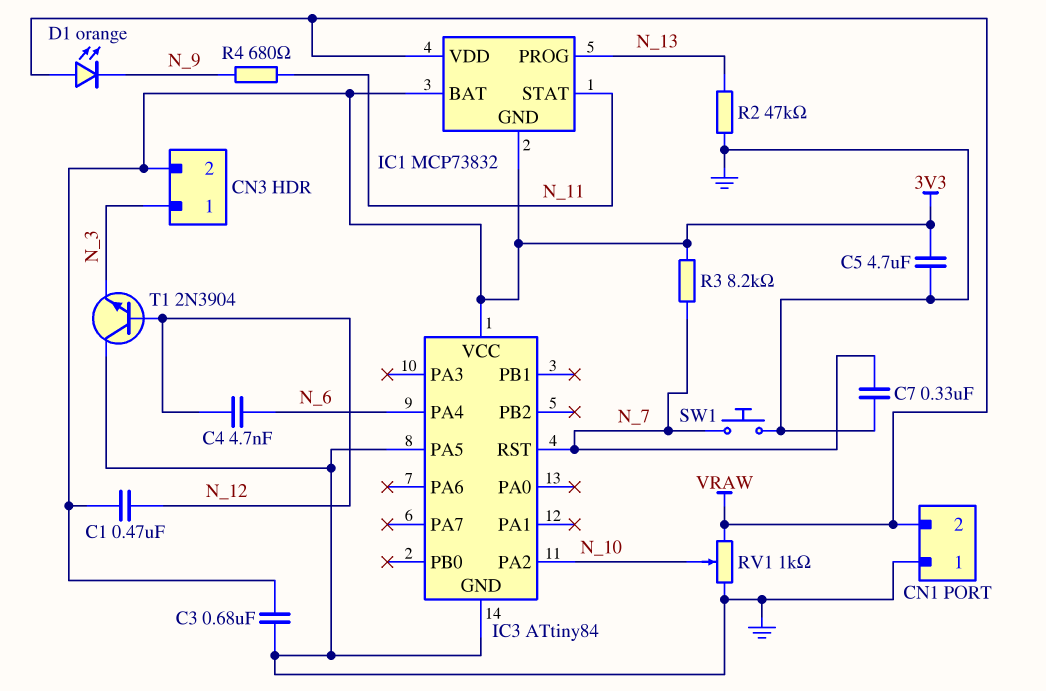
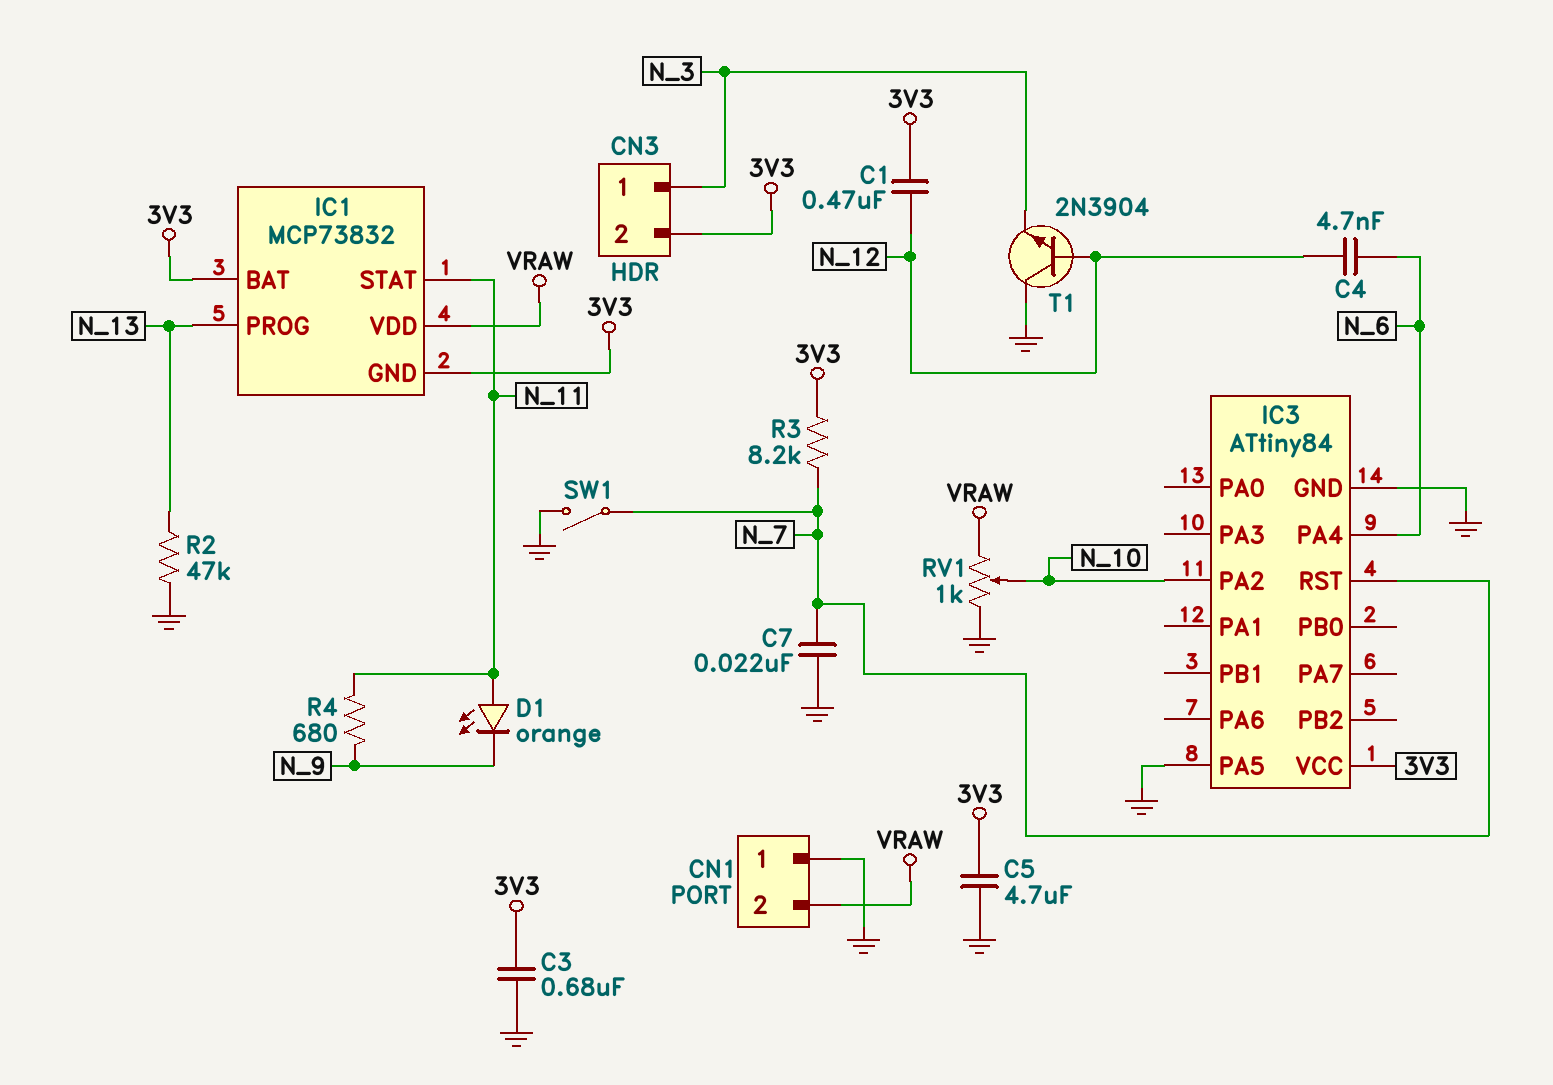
C7: 330nF (GND, N_7) -> 22nF (GND, N_7)
D1: LED orange (A VRAW, K N_9) -> LED orange (A N_11, K N_9)
SW1: button (GND, N_7) -> switch (GND, N_7)

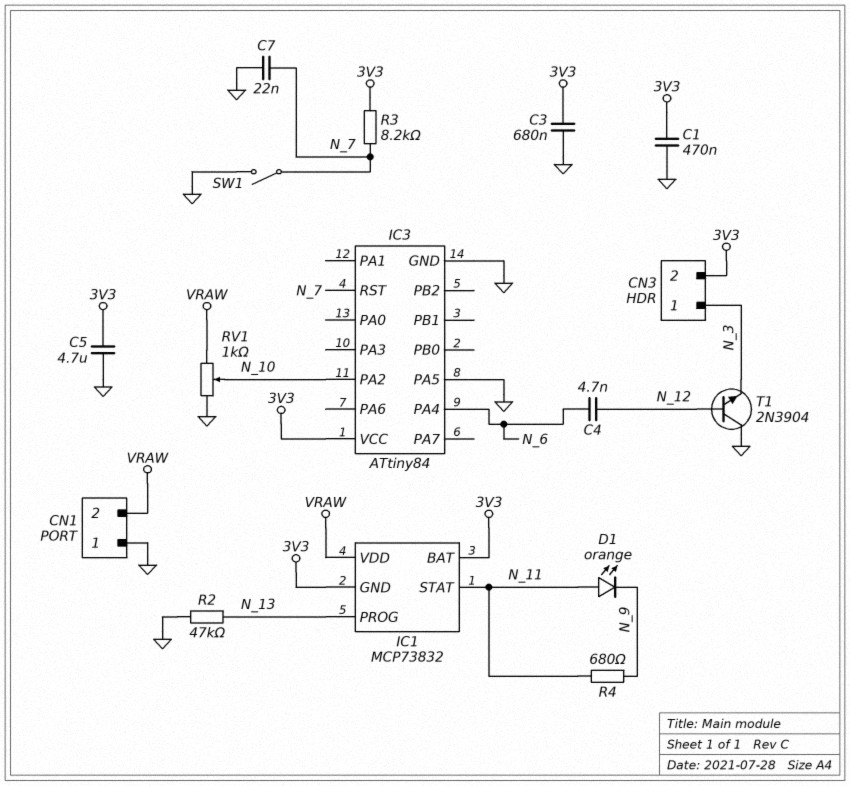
C1: 470nF (3V3, N_12) -> 470nF (3V3, GND)

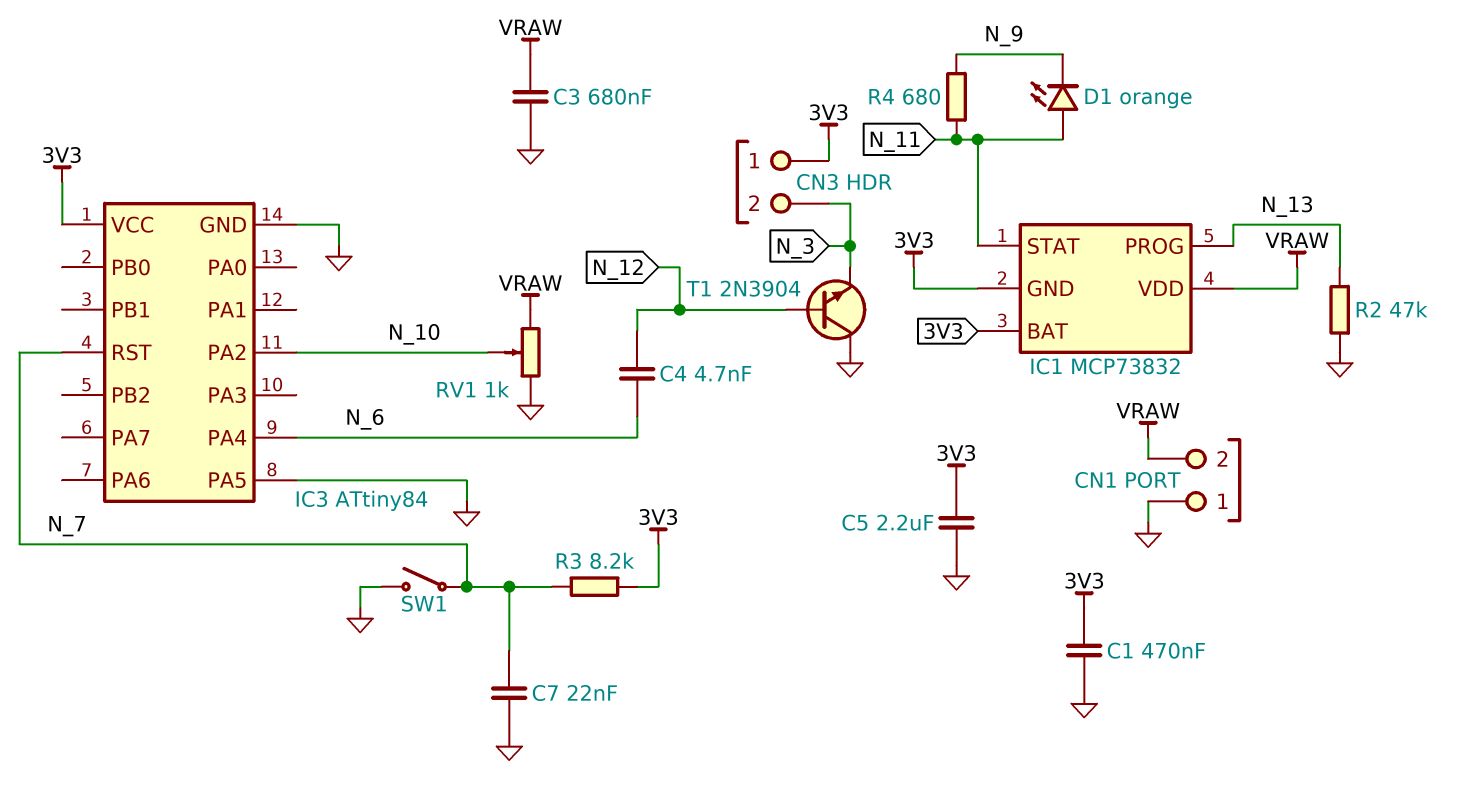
C3: 680nF (3V3, GND) -> 680nF (GND, VRAW)
C5: 4.7uF (3V3, GND) -> 2.2uF (3V3, GND)
CN3 pin 1: N_3 -> 3V3
CN3 pin 2: 3V3 -> N_3

